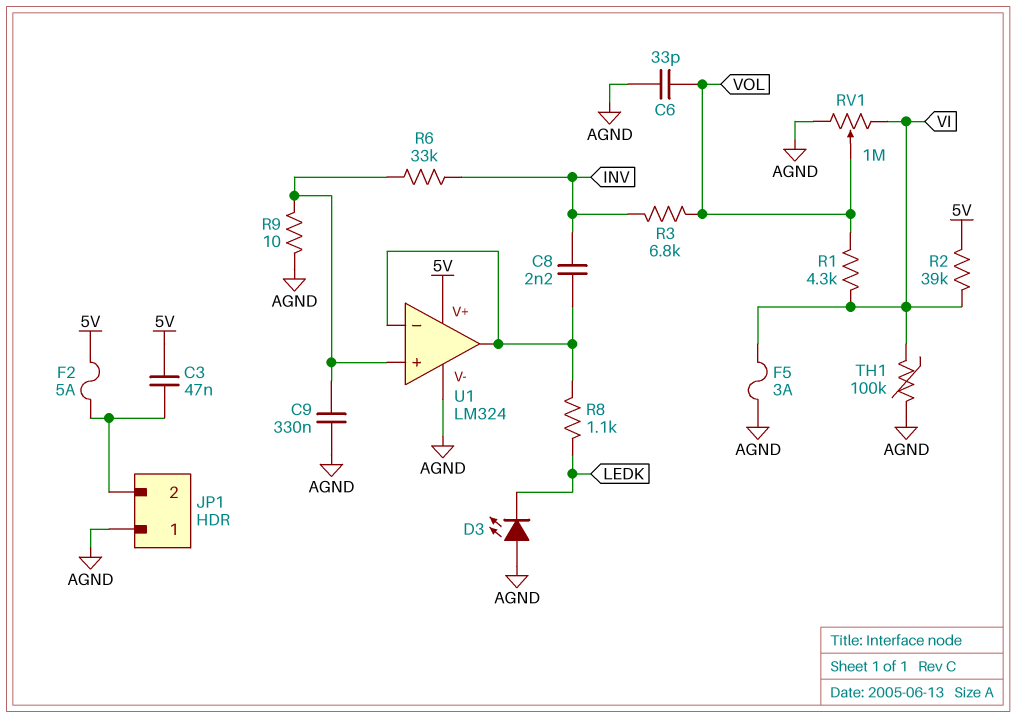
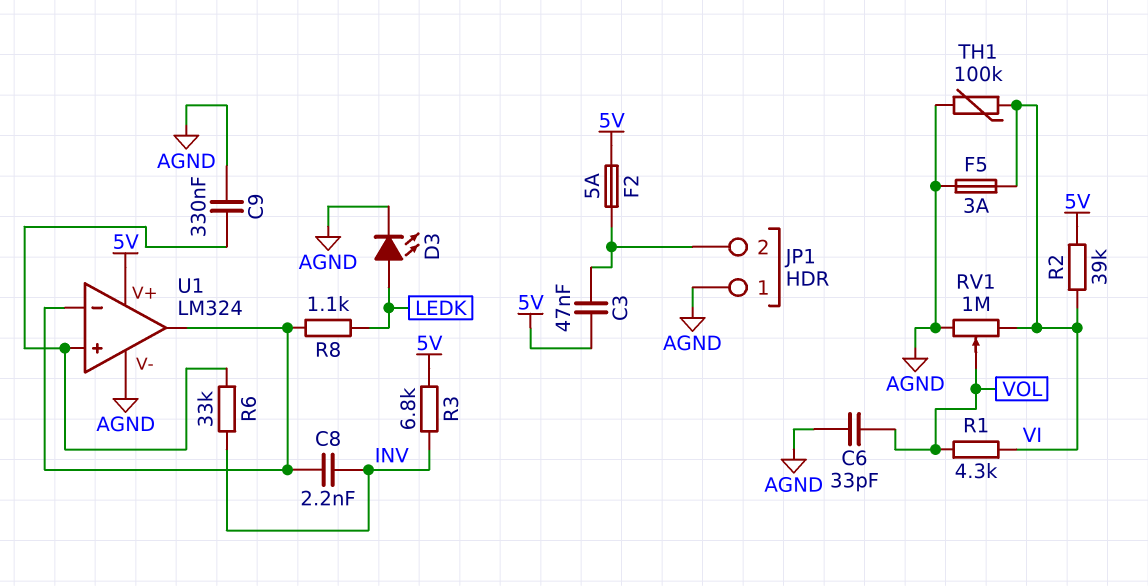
D3: LED (A AGND, K LEDK) -> LED (A LEDK, K AGND)
R3: 6.8k (INV, VOL) -> 6.8k (5V, INV)
R9: 10 (AGND, U1/in+) -> none

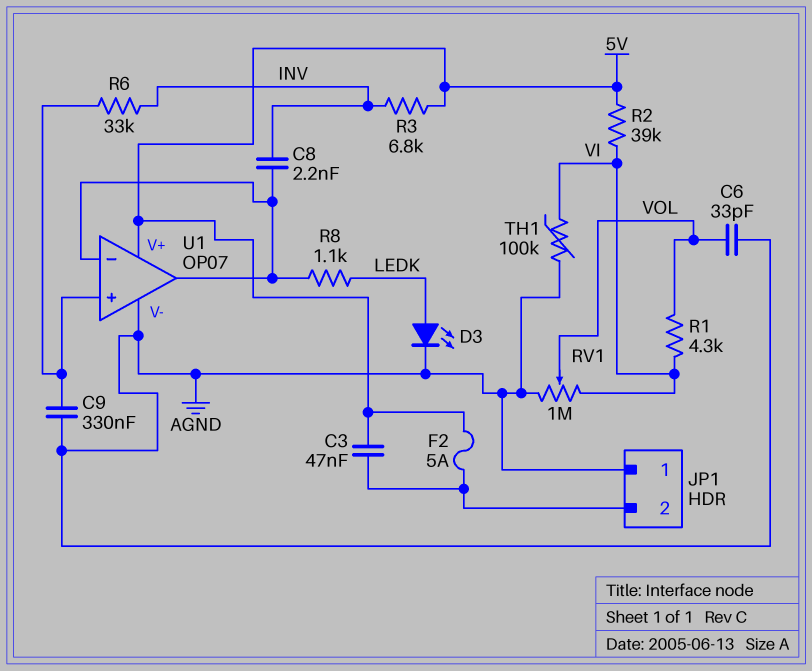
F5: 3A (AGND, VI) -> none
U1: LM324 -> OP07

